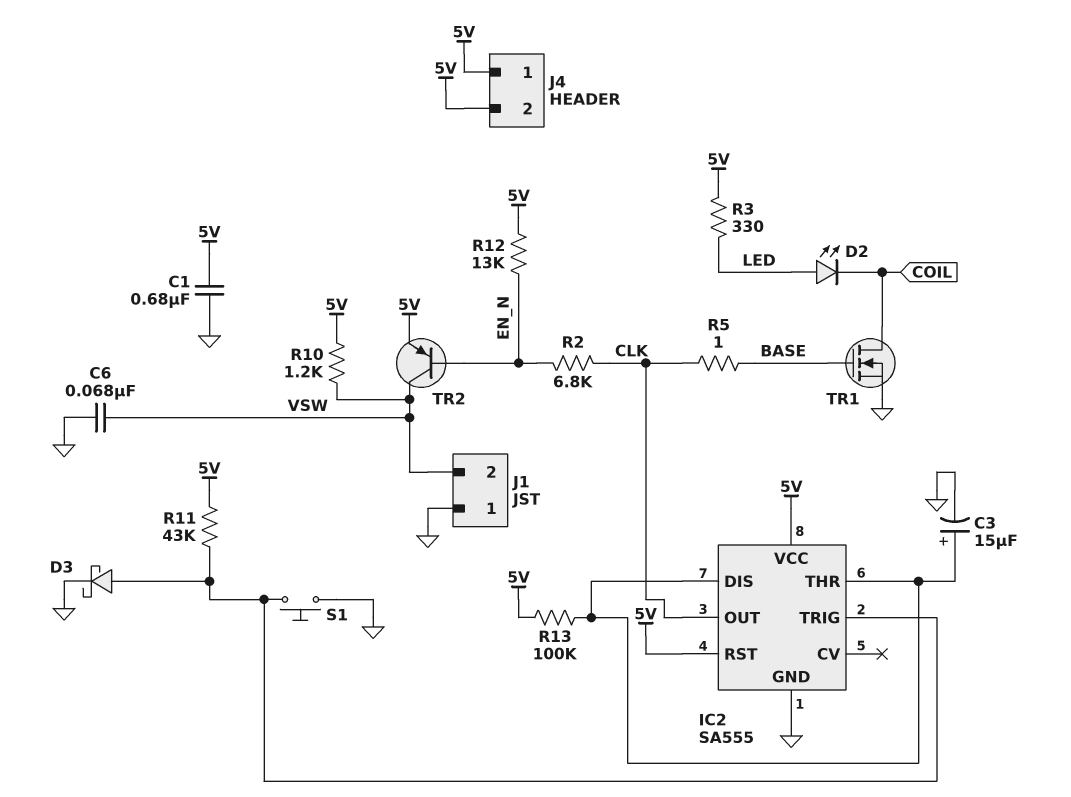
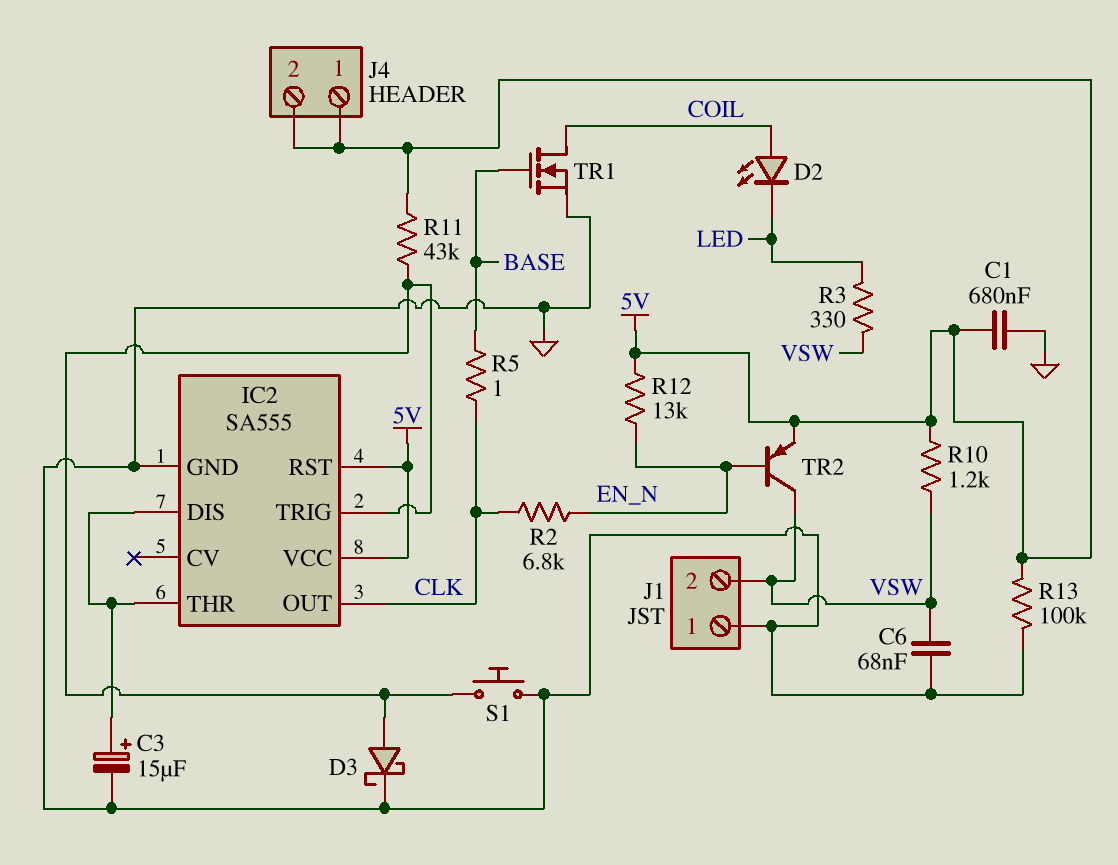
D2: LED (A LED, K COIL) -> LED (A COIL, K LED)
R3: 330 (5V, LED) -> 330 (LED, VSW)
R13: 100k (5V, IC2/DIS) -> 100k (5V, GND)

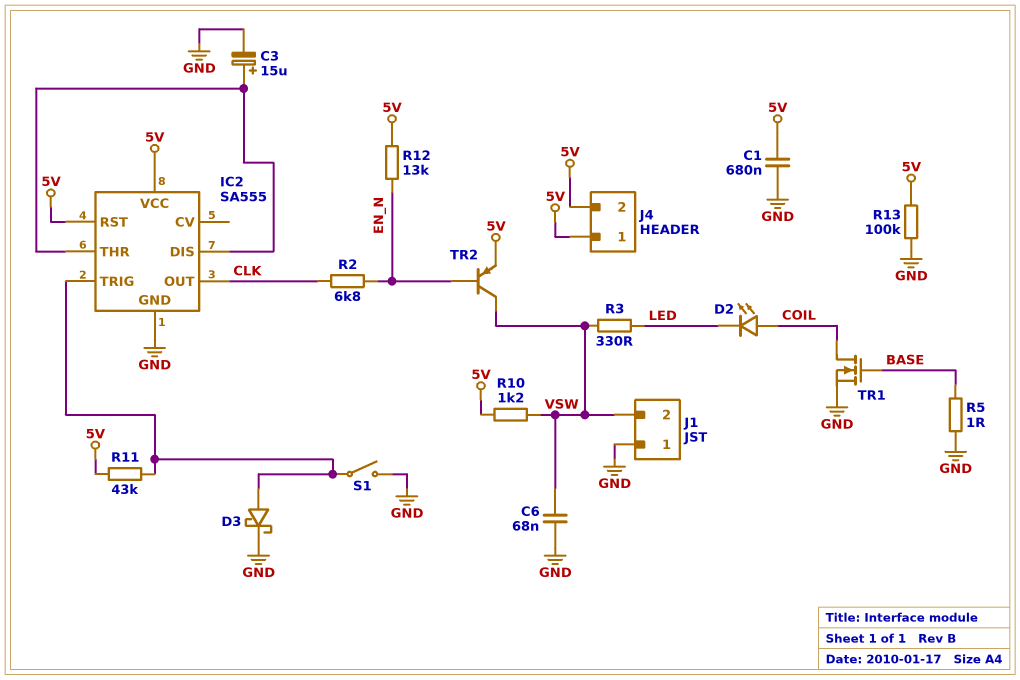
R5: 1 (BASE, CLK) -> 1 (BASE, GND)
S1: button (GND, IC2/TRIG) -> switch (GND, IC2/TRIG)

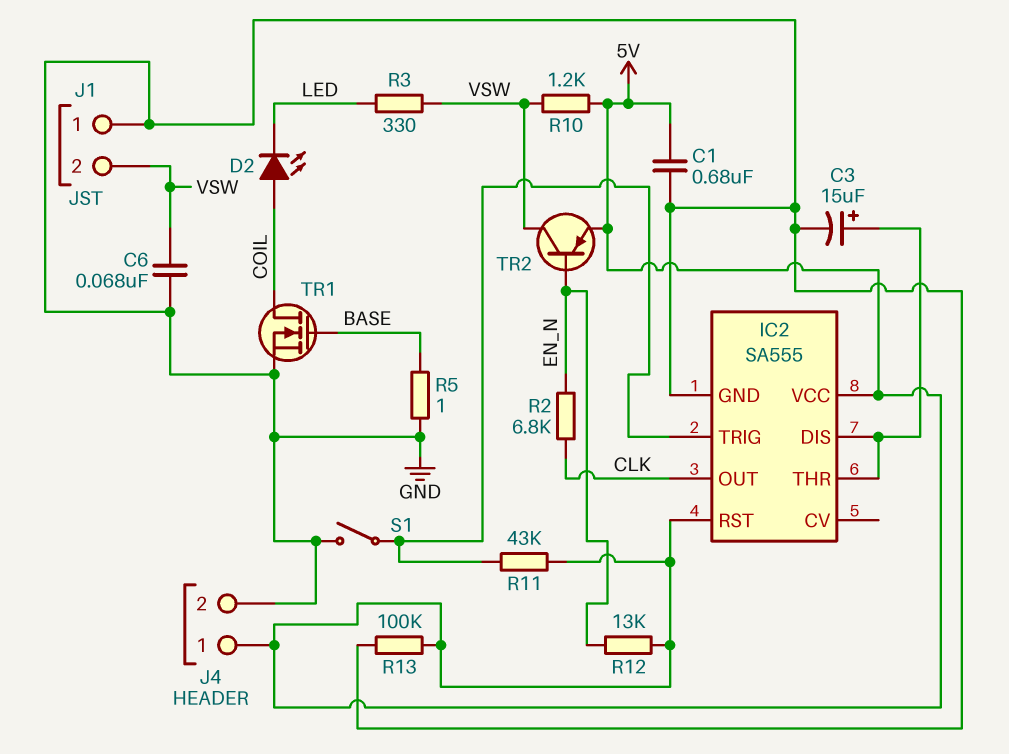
D3: schottky (A IC2/TRIG, K GND) -> none
J4 pin 2: 5V -> GND

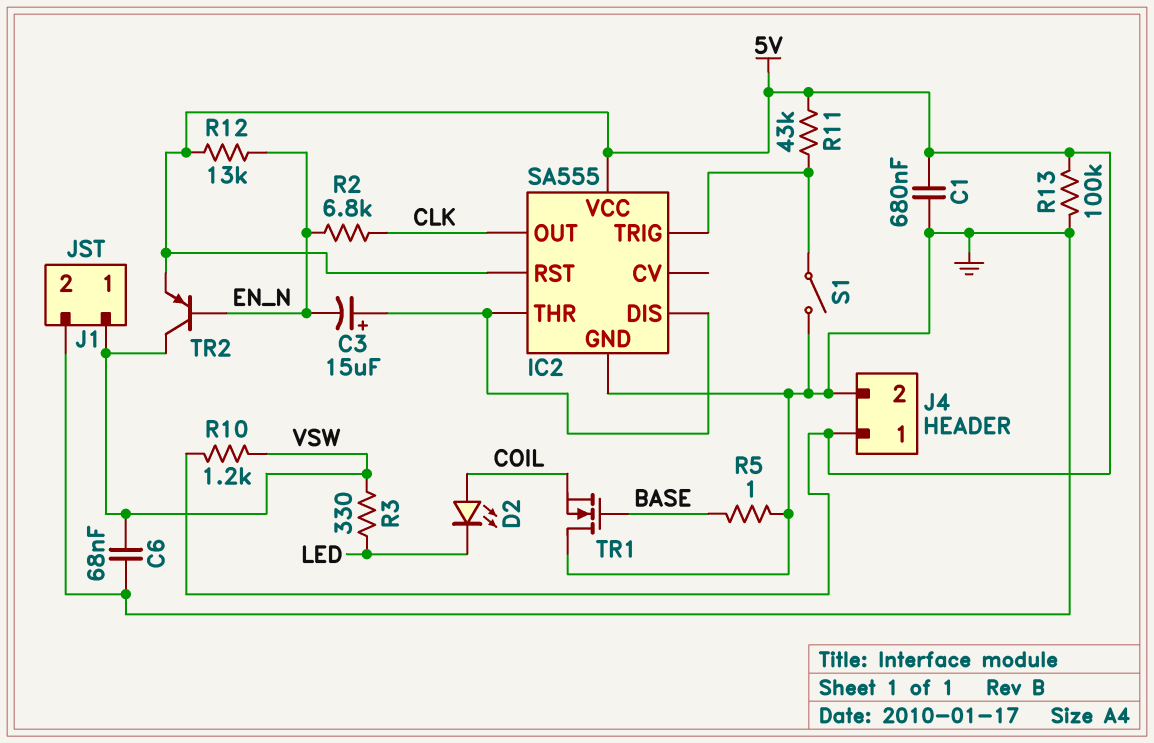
C3: 15uF (plus IC2/DIS, minus GND) -> 15uF (plus IC2/DIS, minus EN_N)
J1 pin 1: GND -> VSW
J1 pin 2: VSW -> GND
TR1: NMOS (G BASE, D COIL, S GND) -> NMOS (G BASE, D GND, S COIL)

